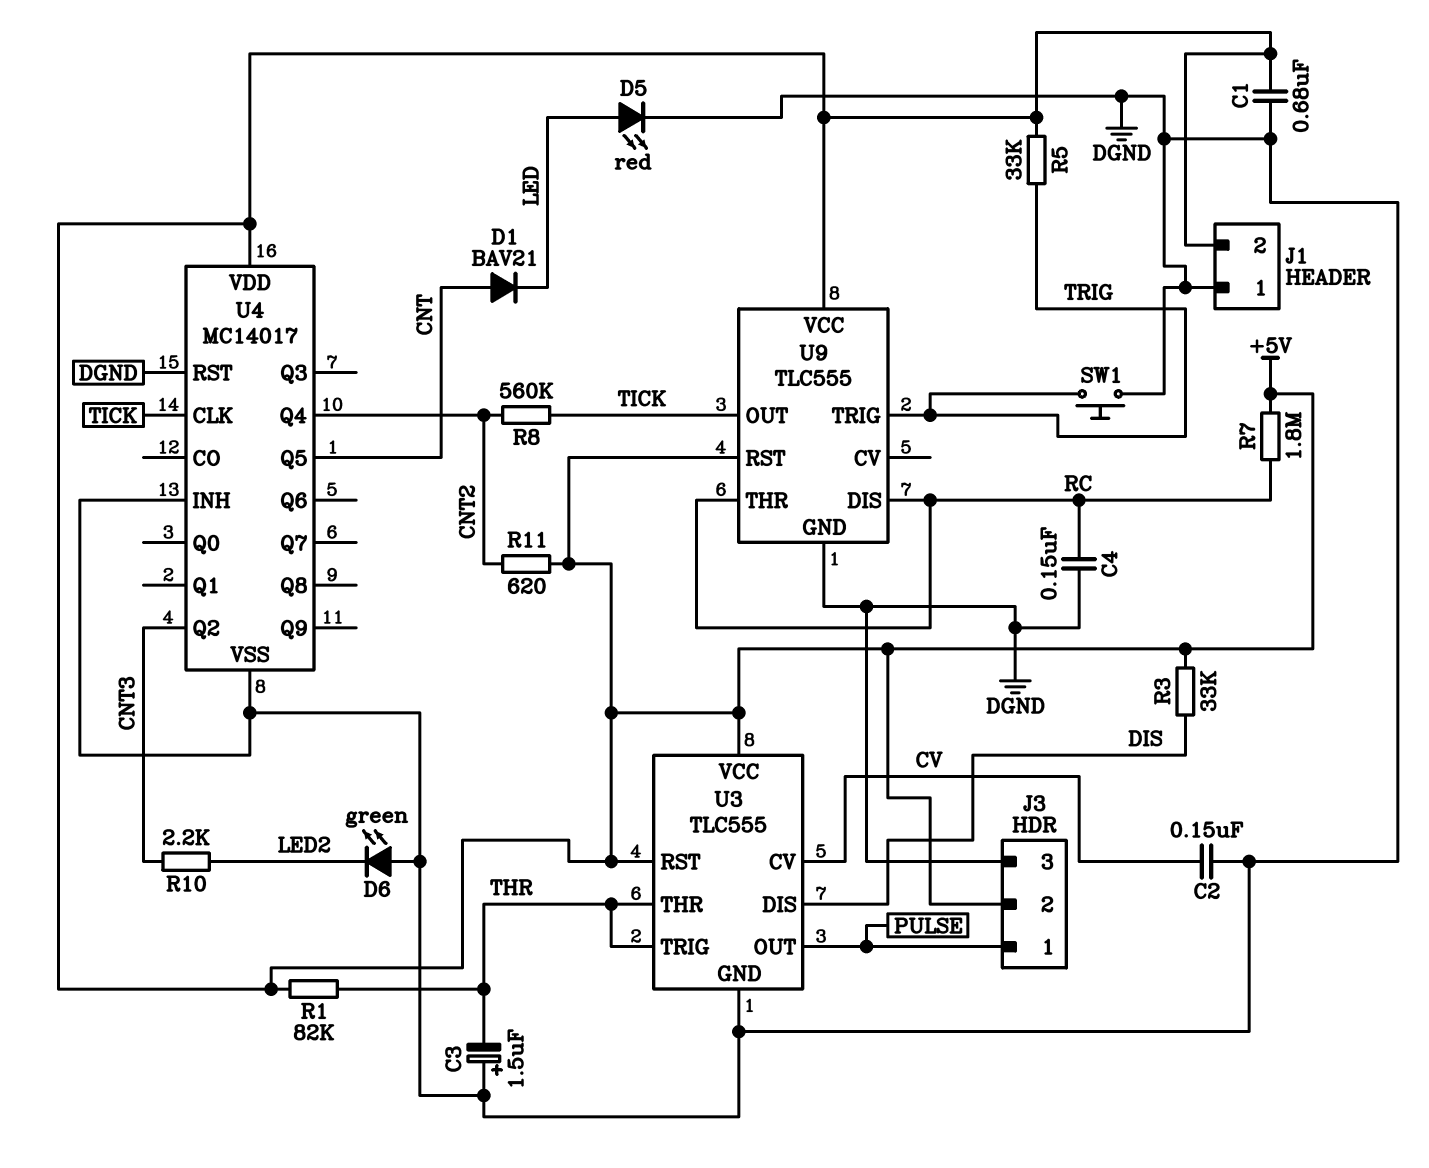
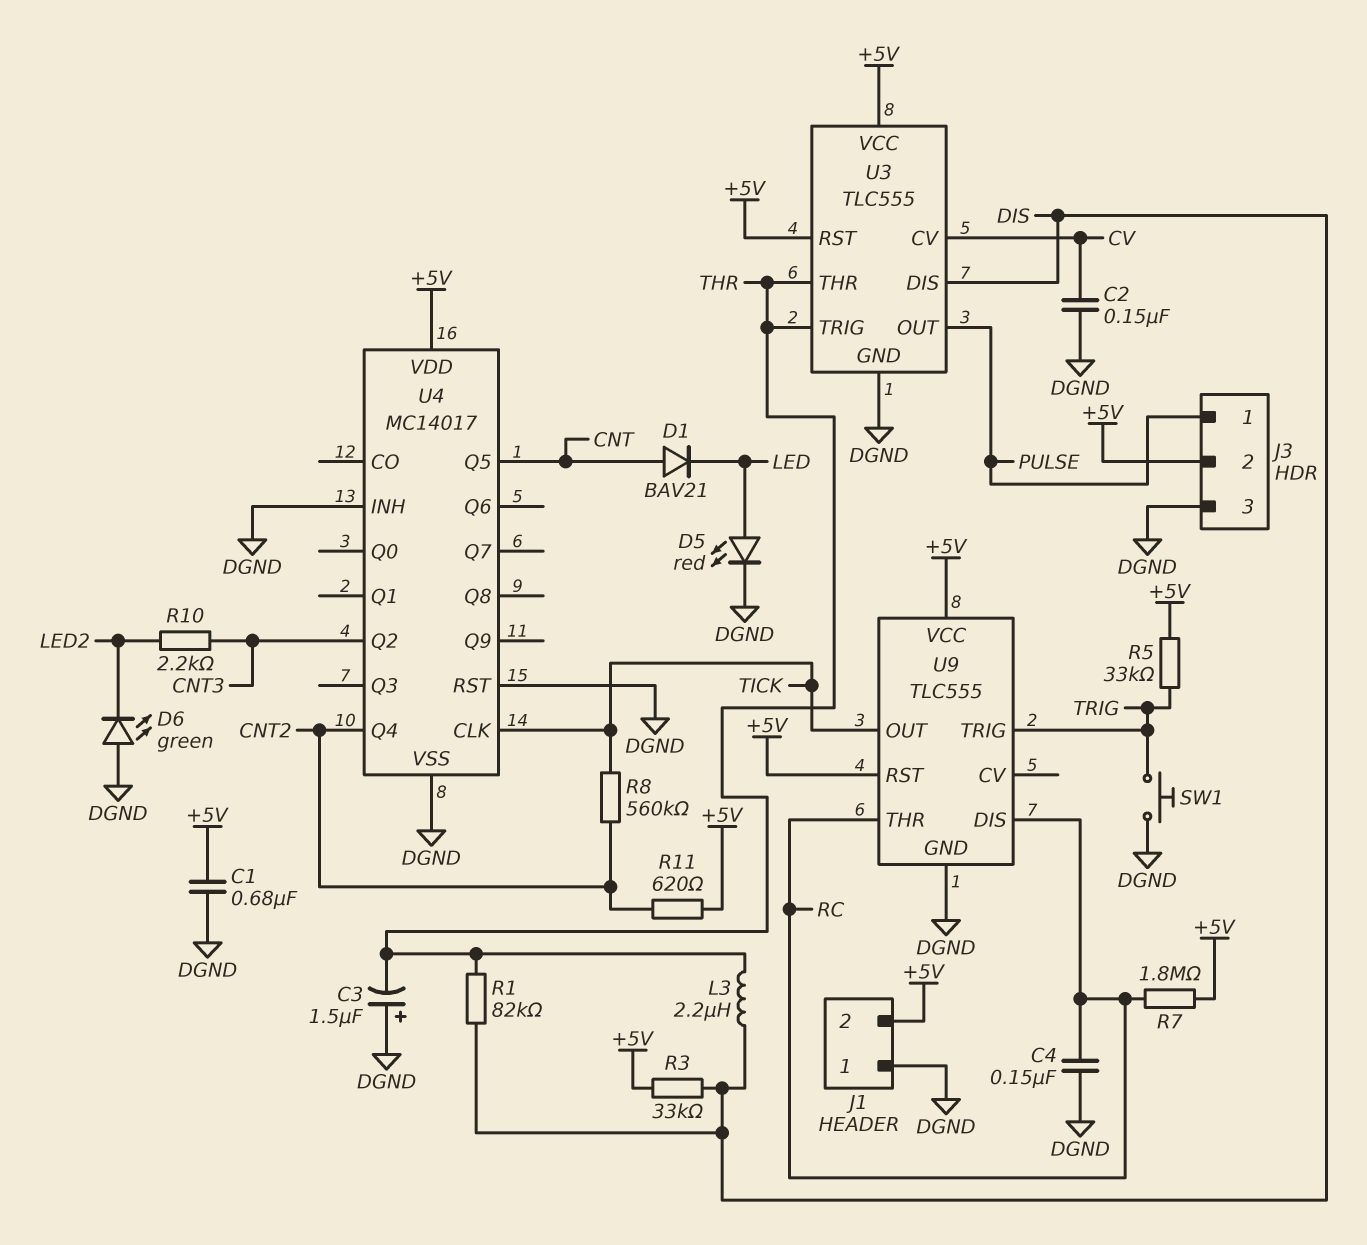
L3: none -> 2.2uH (DIS, THR)
R1: 82k (+5V, THR) -> 82k (DIS, THR)

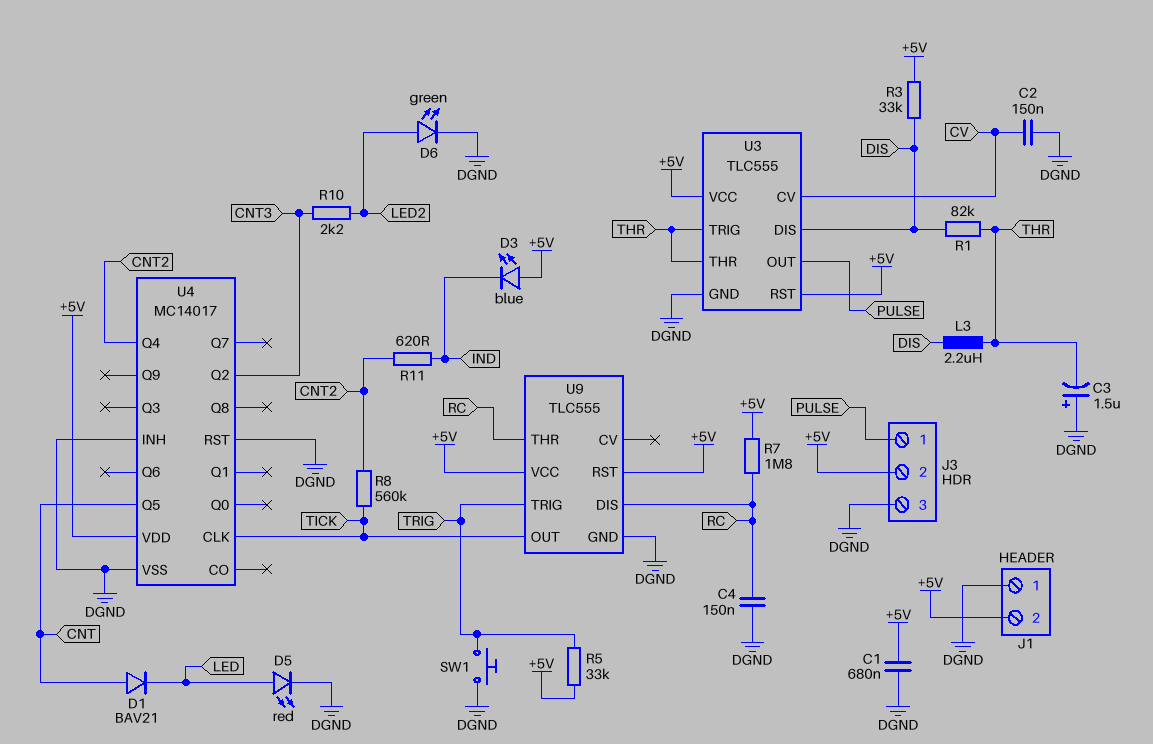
D3: none -> LED blue (A +5V, K IND)
D6: LED green (A DGND, K LED2) -> LED green (A LED2, K DGND)
R11: 620 (+5V, CNT2) -> 620 (CNT2, IND)

